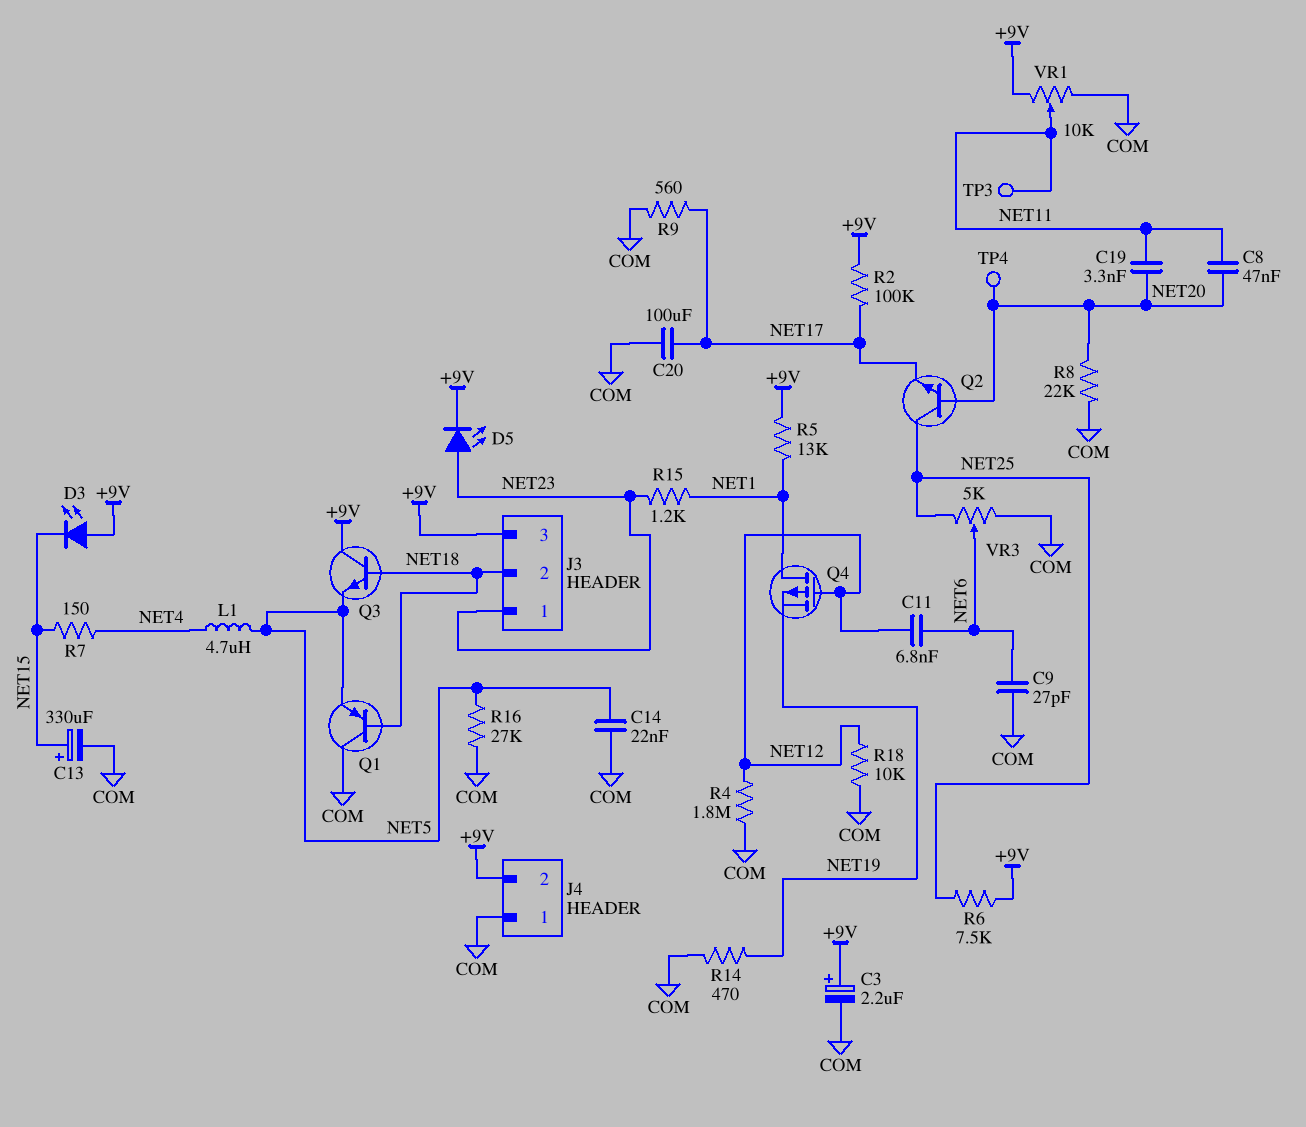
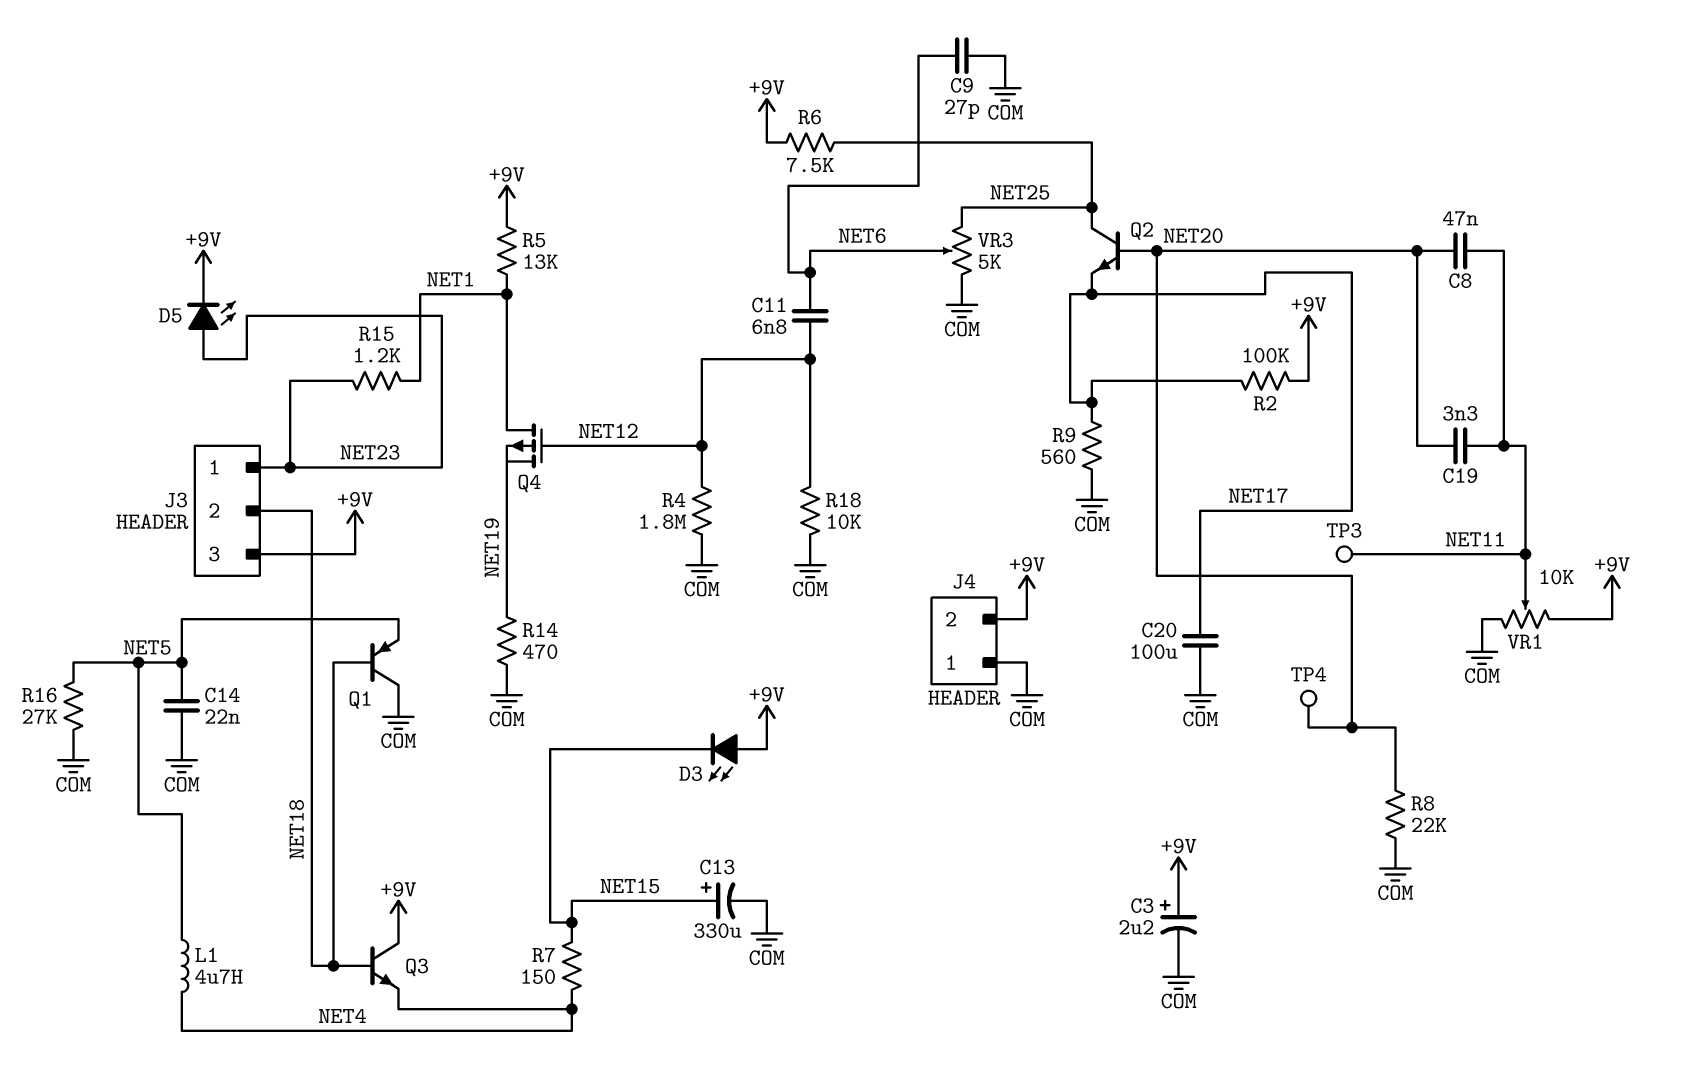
Q3: NPN (B NET18, C +9V, E NET5) -> NPN (B NET18, C +9V, E NET4)

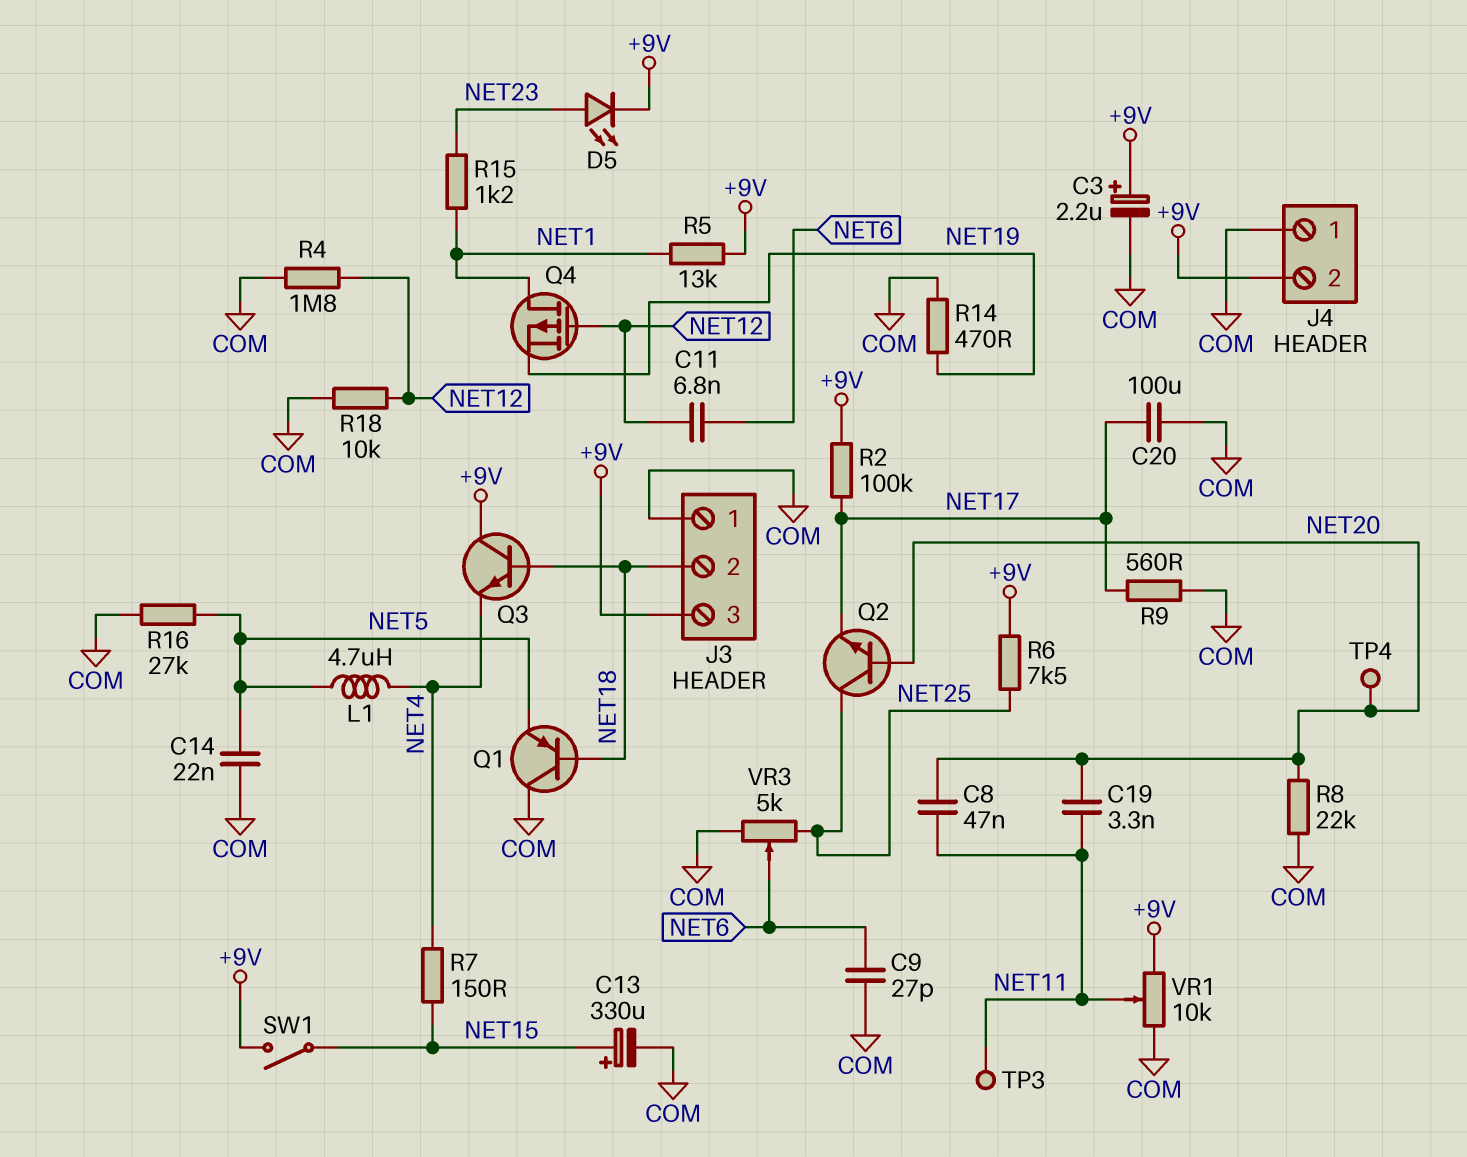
D3: LED (A +9V, K NET15) -> none
J3 pin 1: NET23 -> COM
SW1: none -> switch (+9V, NET15)

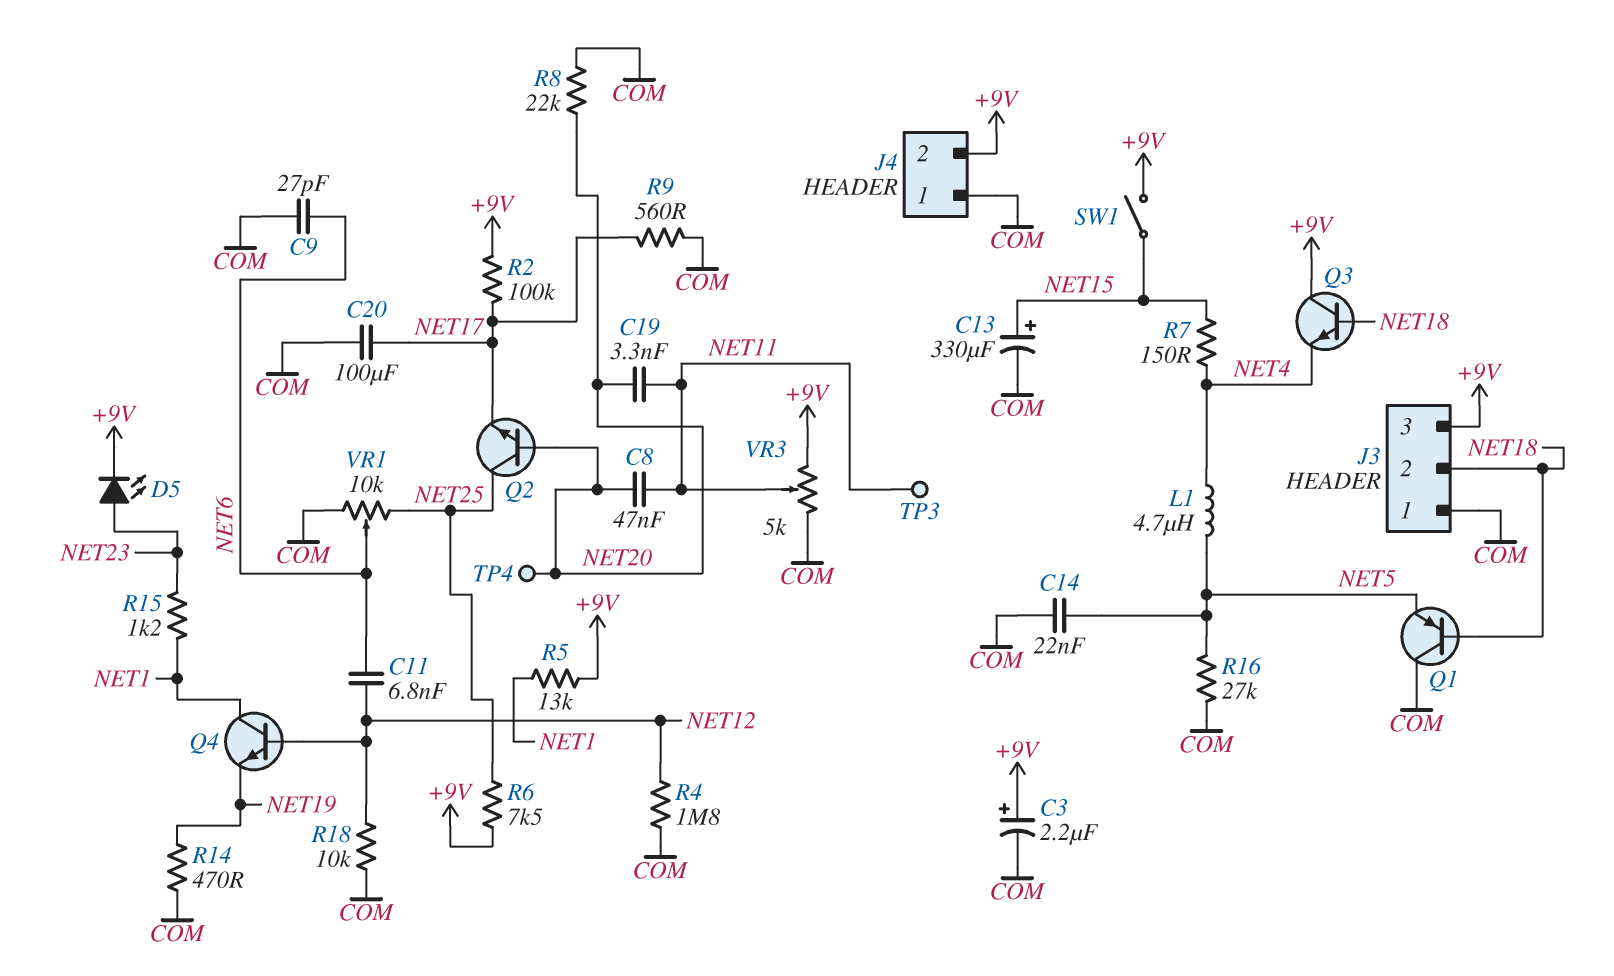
Q4: PMOS (G NET12, D NET1, S NET19) -> NPN (B NET12, C NET1, E NET19)
VR1: 10k (+9V, COM, wiper NET11) -> 10k (COM, NET25, wiper NET6)
VR3: 5k (COM, NET25, wiper NET6) -> 5k (+9V, COM, wiper NET11)

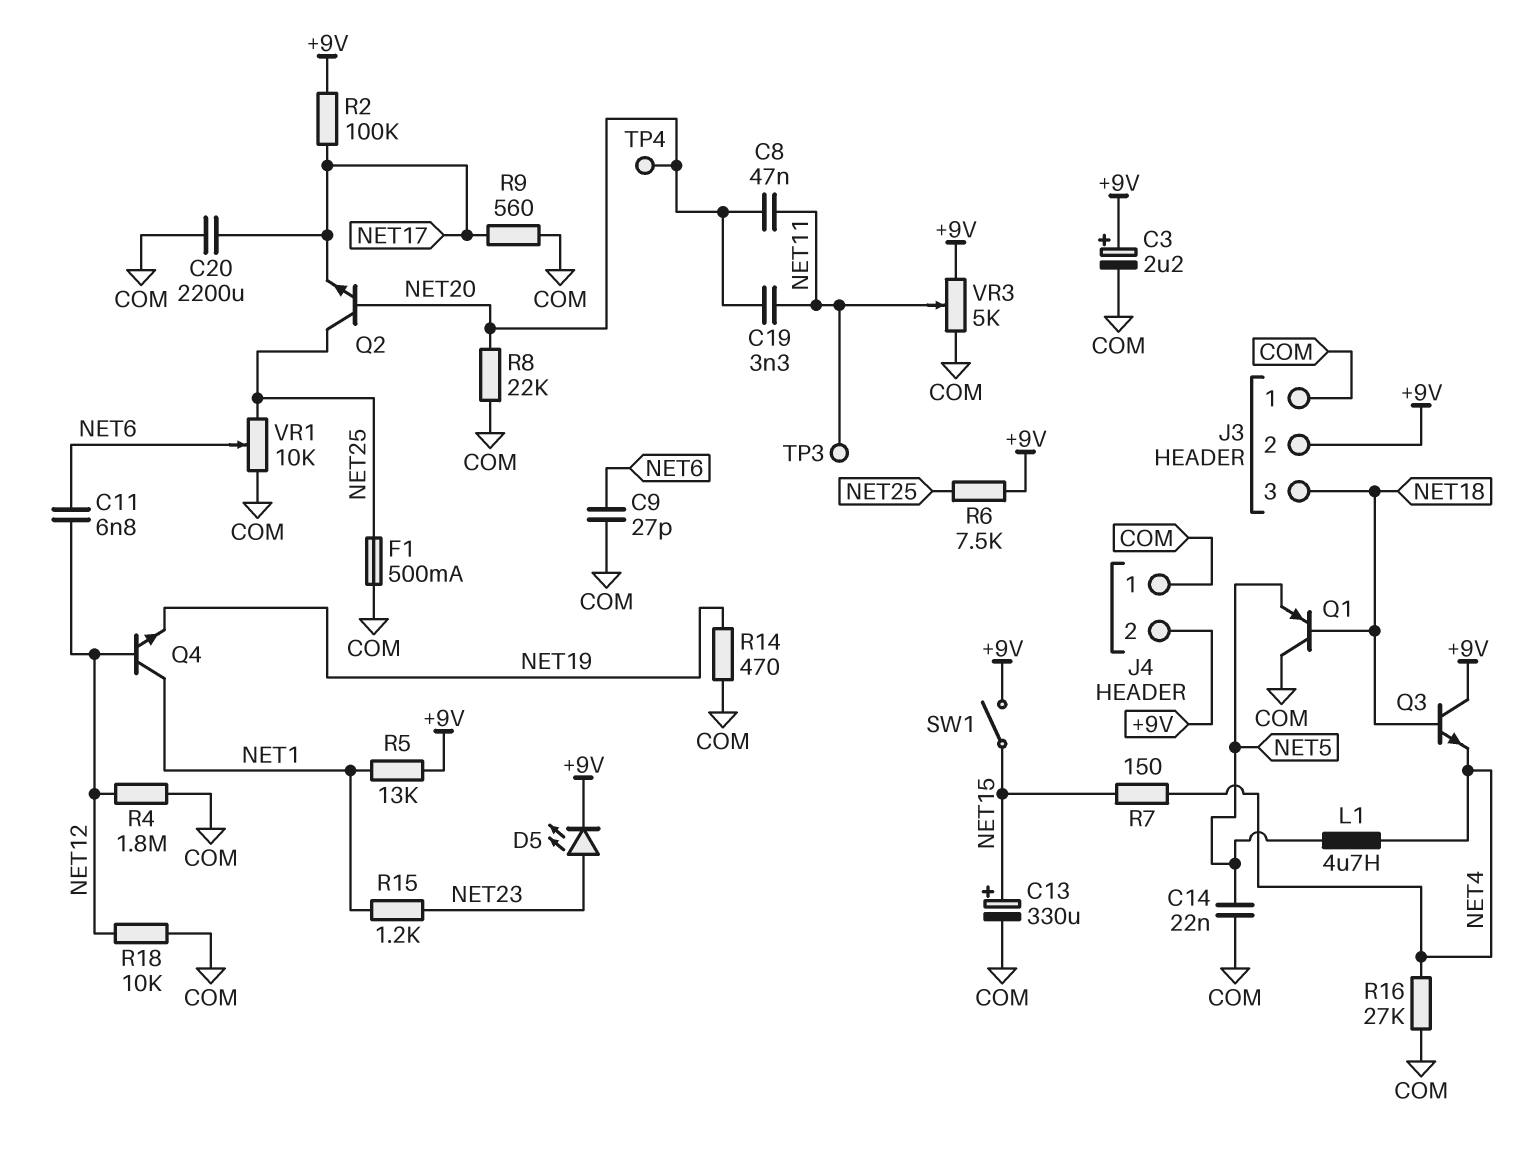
C20: 100uF (COM, NET17) -> 2200uF (COM, NET17)
F1: none -> 500mA (COM, NET25)
J3 pin 2: NET18 -> +9V
J3 pin 3: +9V -> NET18
R16: 27k (COM, NET5) -> 27k (COM, NET4)

